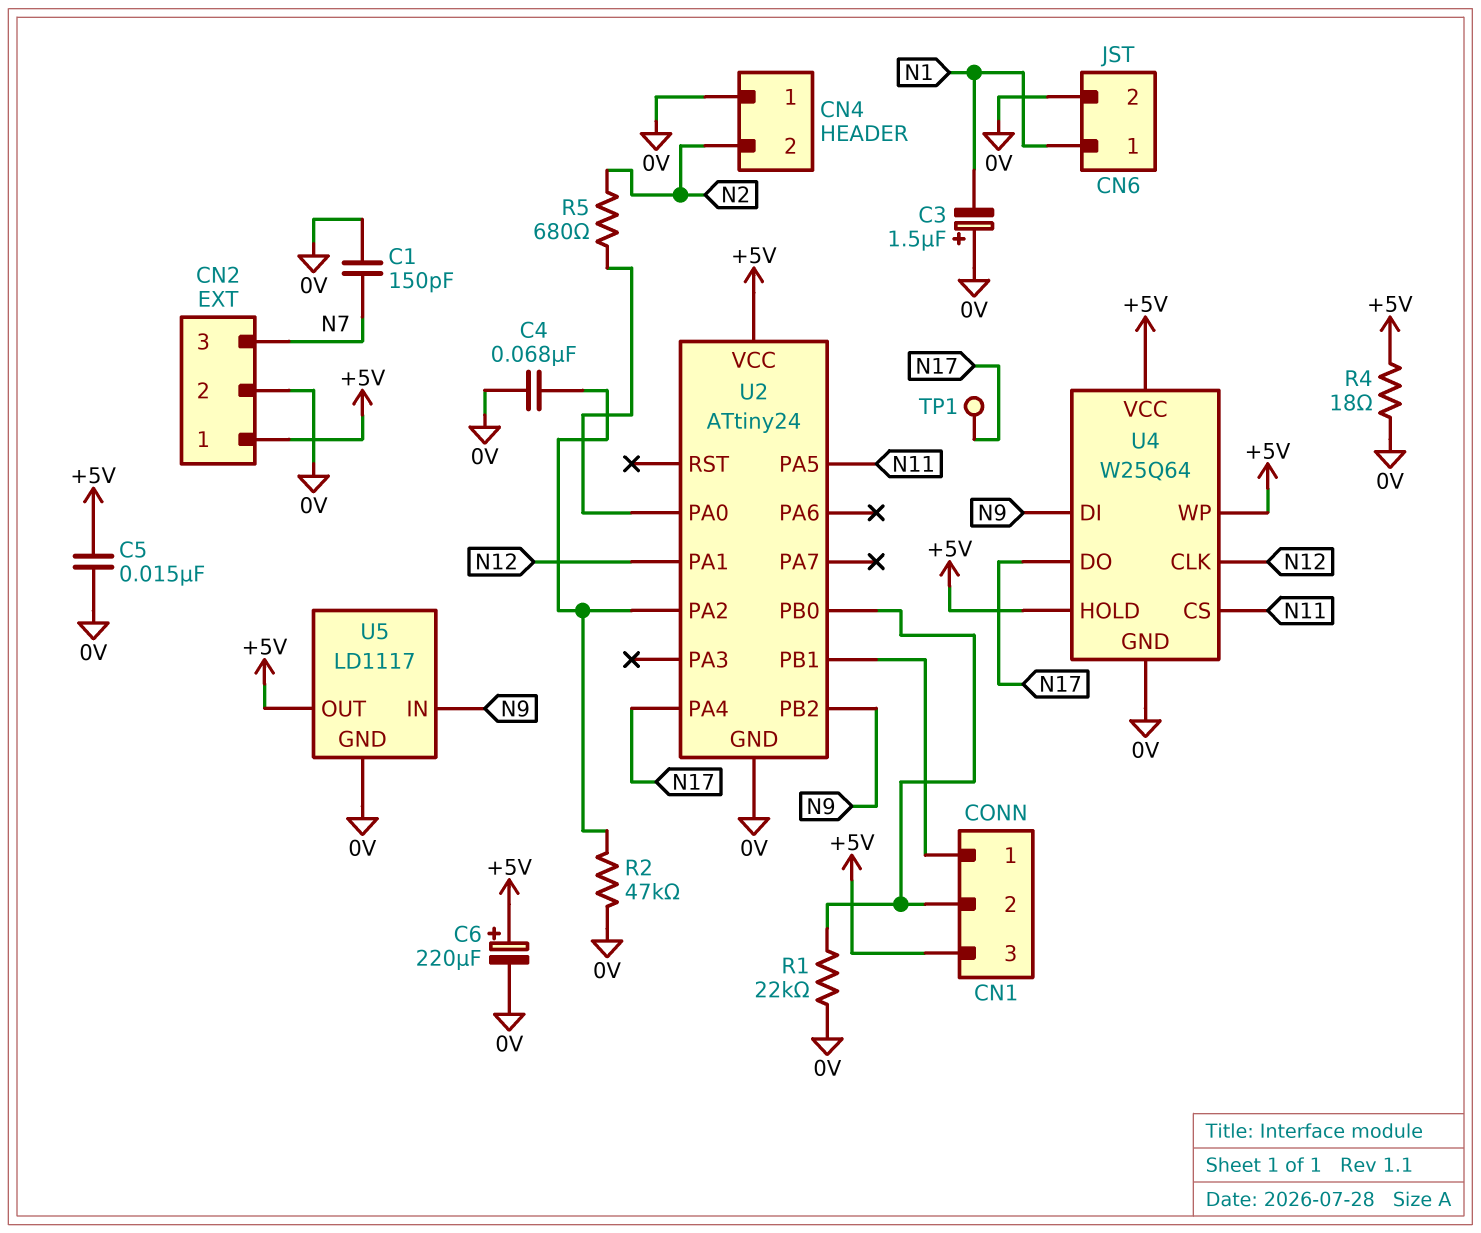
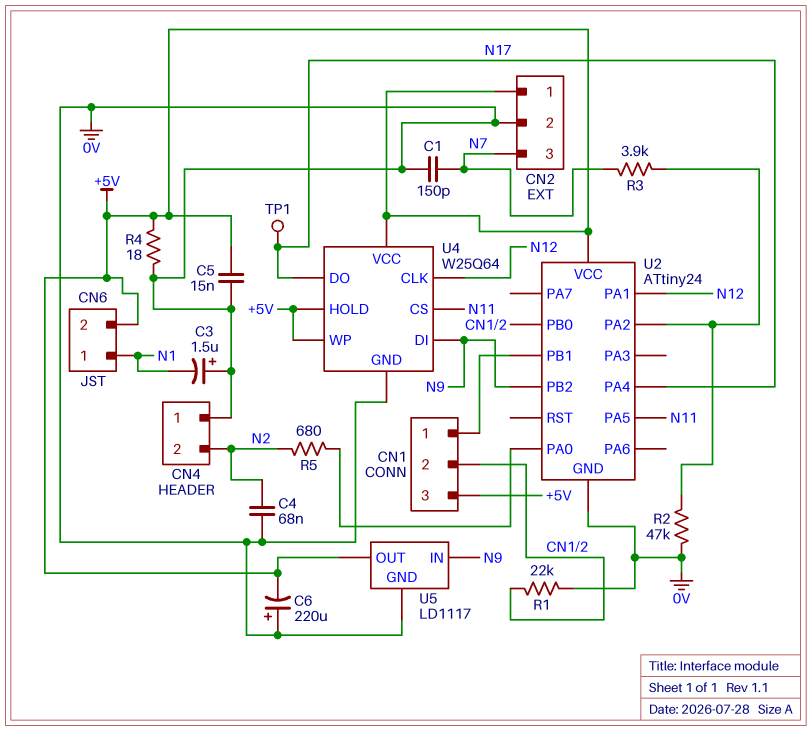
C4: 68nF (0V, U2/PA2) -> 68nF (0V, N2)
C6: 220uF (plus +5V, minus 0V) -> 220uF (plus 0V, minus +5V)
CN6 pin 2: 0V -> +5V
R3: none -> 3.9k (N7, U2/PA2)

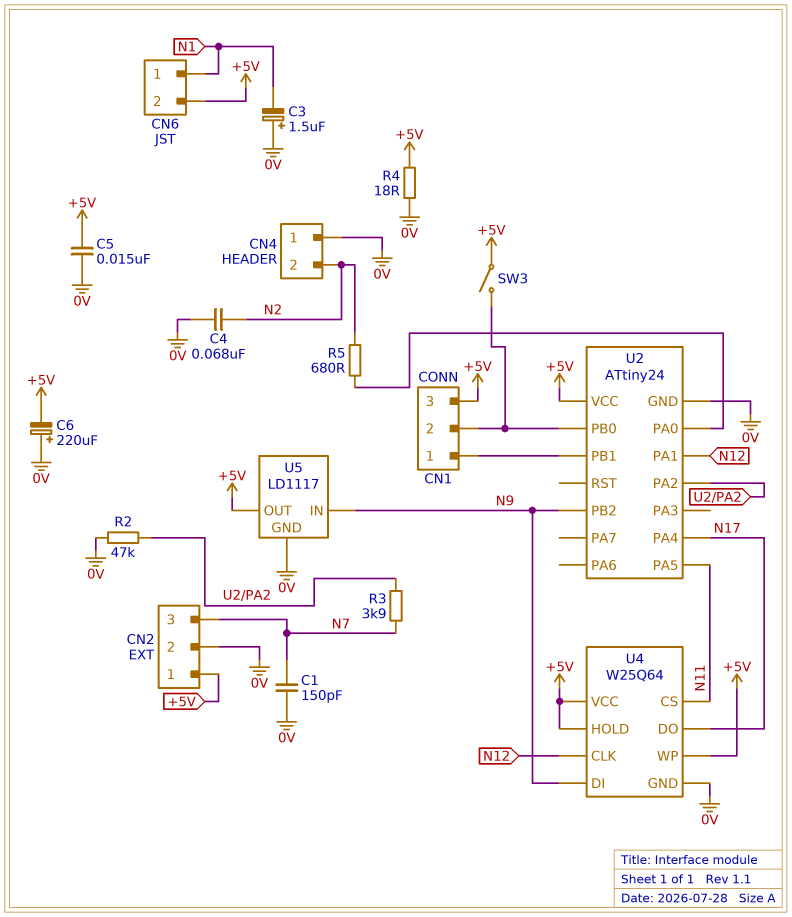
R1: 22k (0V, CN1/2) -> none
SW3: none -> switch (+5V, CN1/2)
TP1: test point (N17) -> none

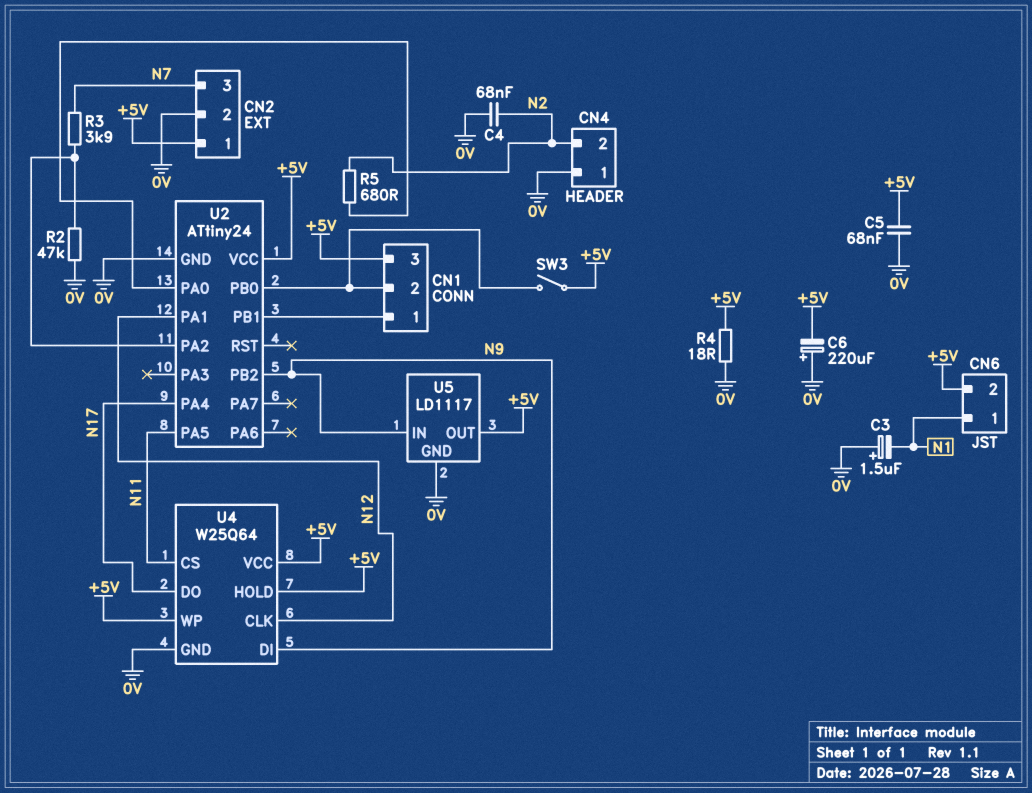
C1: 150pF (0V, N7) -> none
C5: 15nF (+5V, 0V) -> 68nF (+5V, 0V)

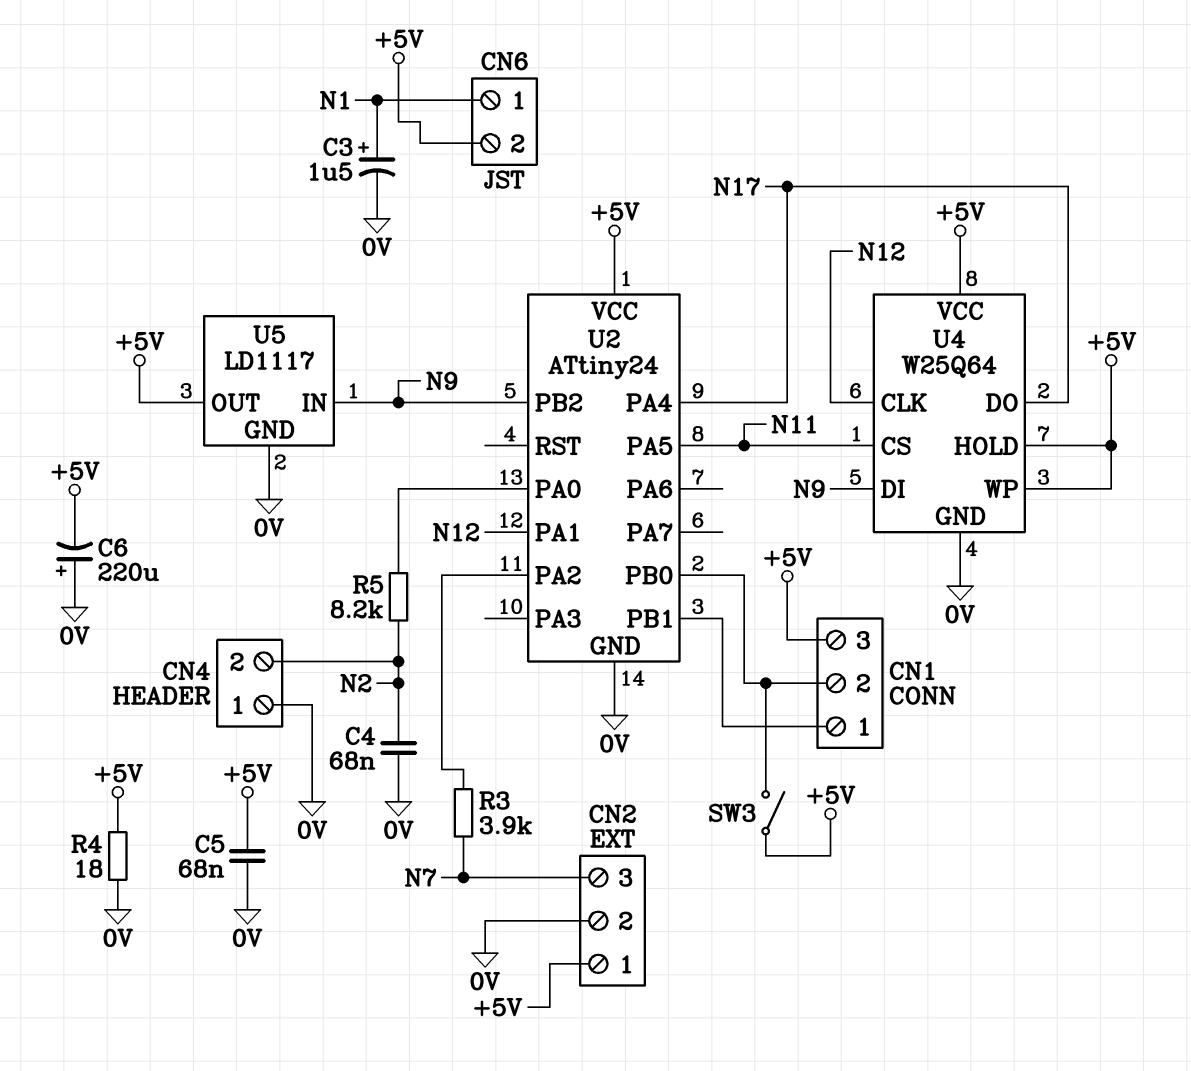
C3: 1.5uF (plus 0V, minus N1) -> 1.5uF (plus N1, minus 0V)
R2: 47k (0V, U2/PA2) -> none
R5: 680 (N2, U2/PA0) -> 8.2k (N2, U2/PA0)

